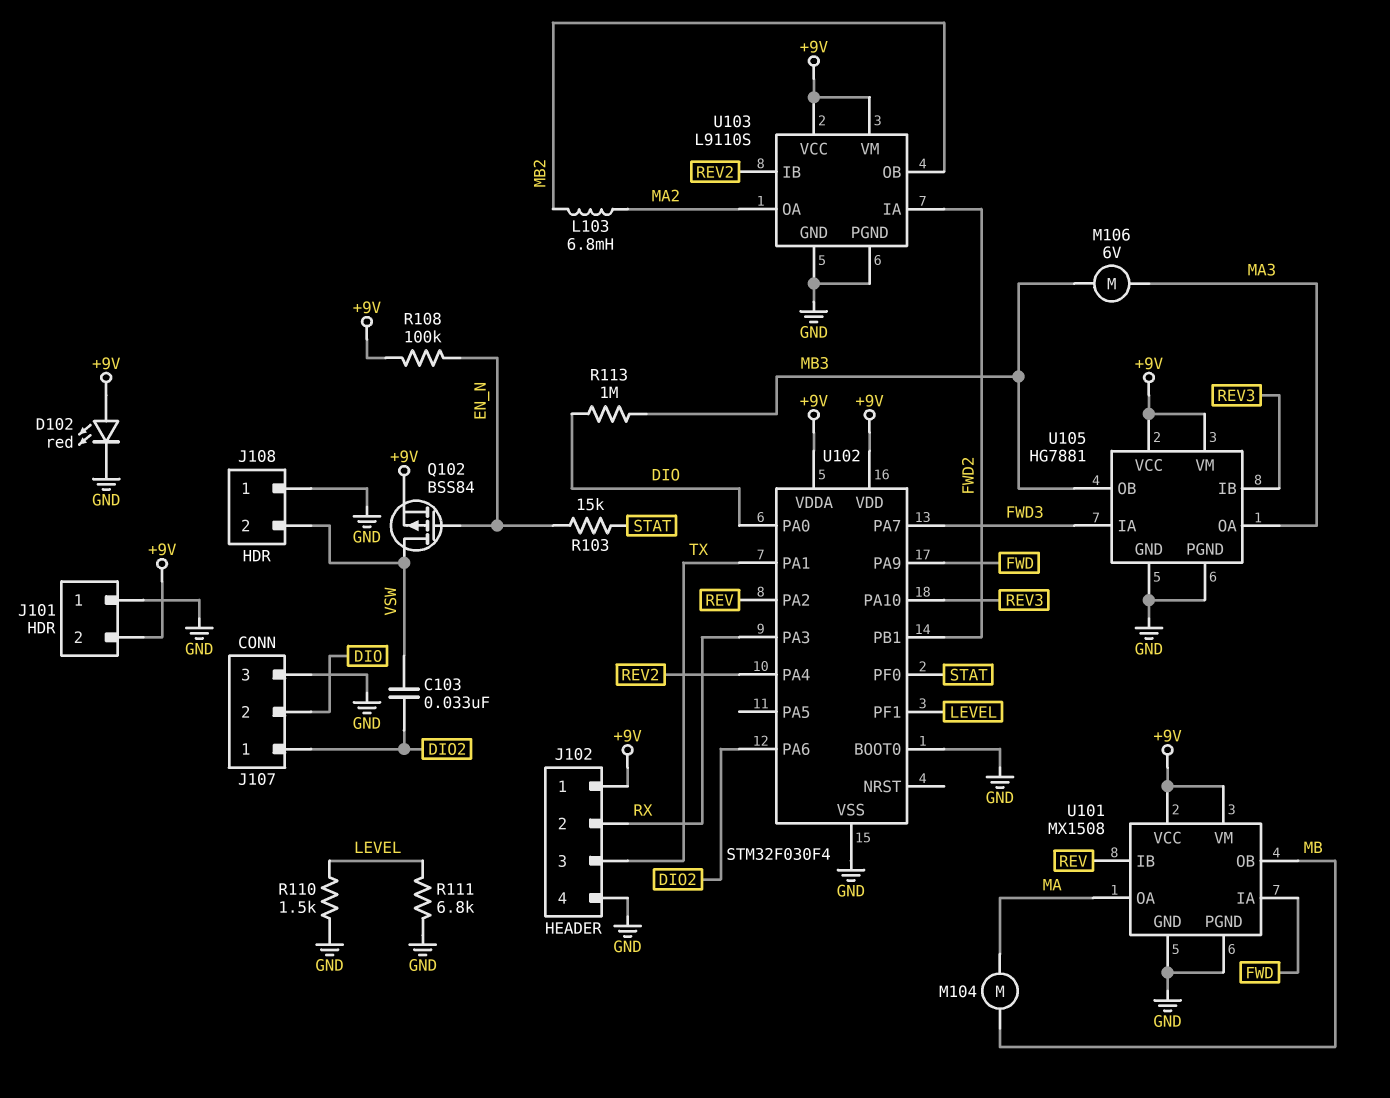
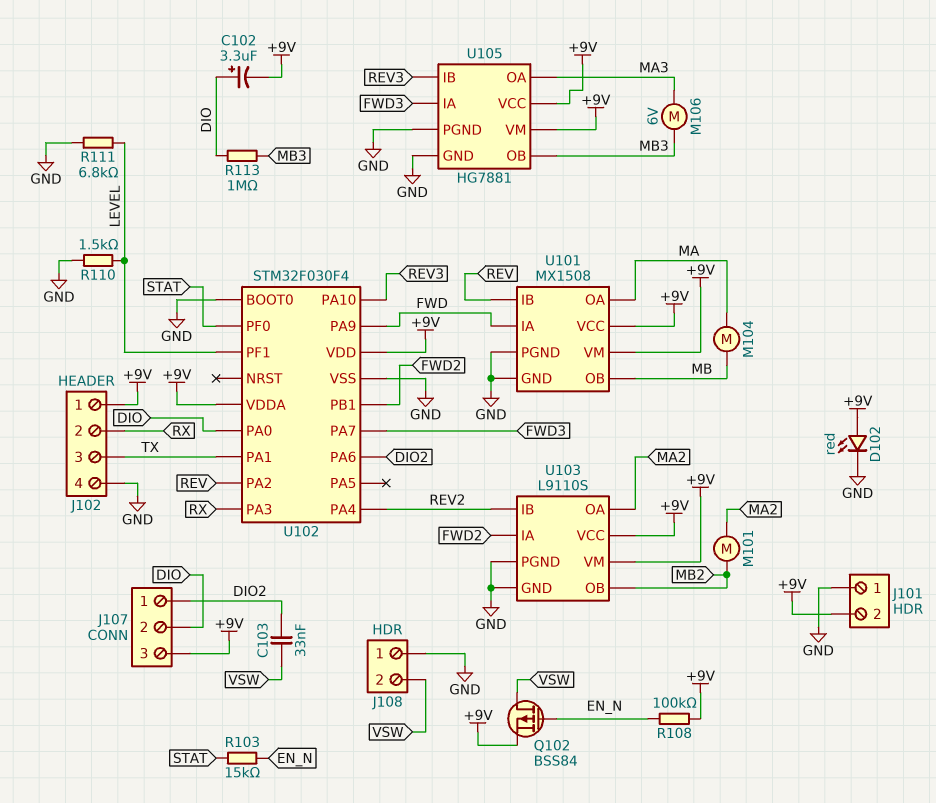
C102: none -> 3.3uF (plus DIO, minus +9V)
J107 pin 3: GND -> +9V
L103: 6.8mH (MA2, MB2) -> none
M101: none -> motor (MA2, MB2)

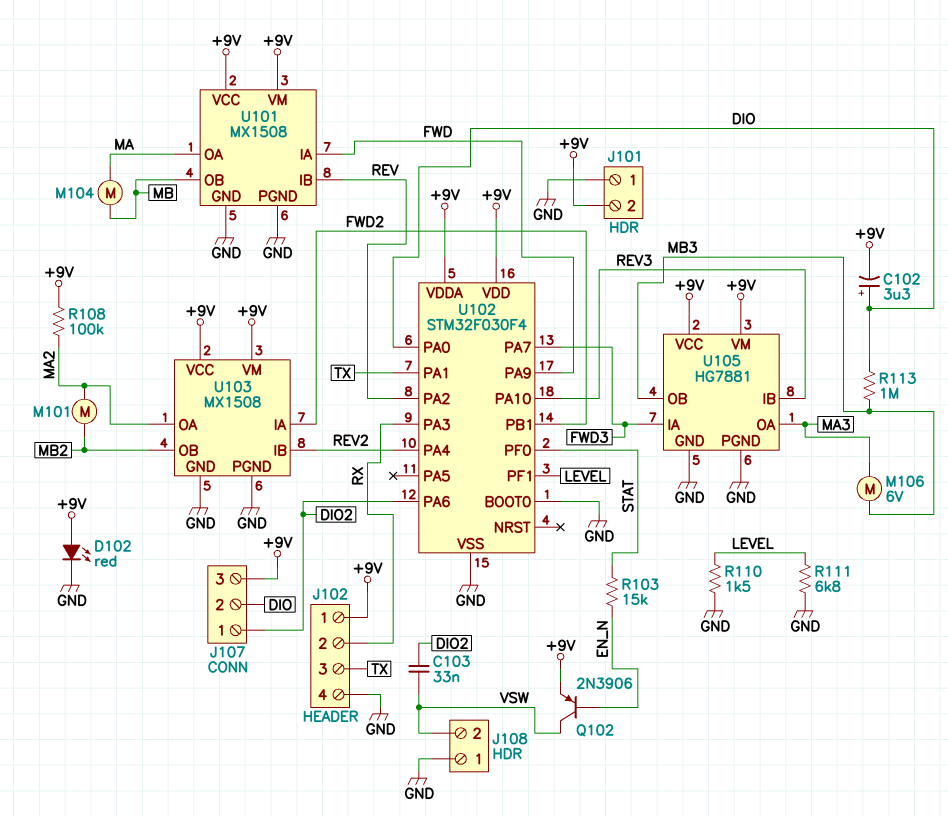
Q102: PMOS BSS84 (G EN_N, D VSW, S +9V) -> PNP 2N3906 (B EN_N, C VSW, E +9V)
R108: 100k (+9V, EN_N) -> 100k (+9V, MA2)
U103: L9110S -> MX1508

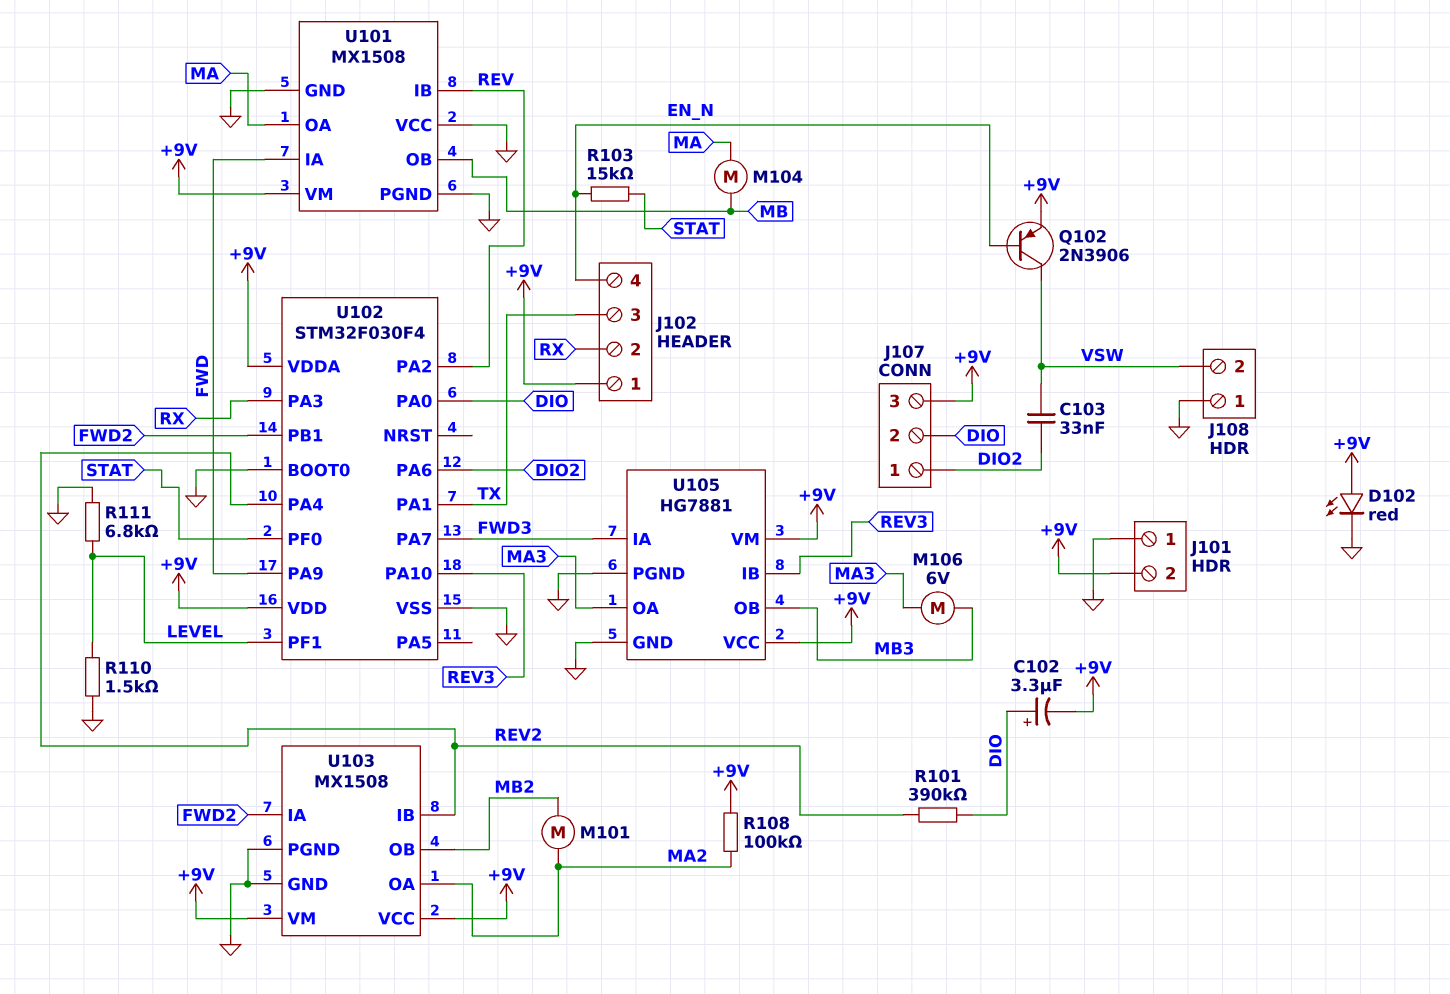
J102 pin 4: GND -> EN_N
R101: none -> 390k (DIO, REV2)
R113: 1M (DIO, MB3) -> none
U101 pin VCC: +9V -> GND

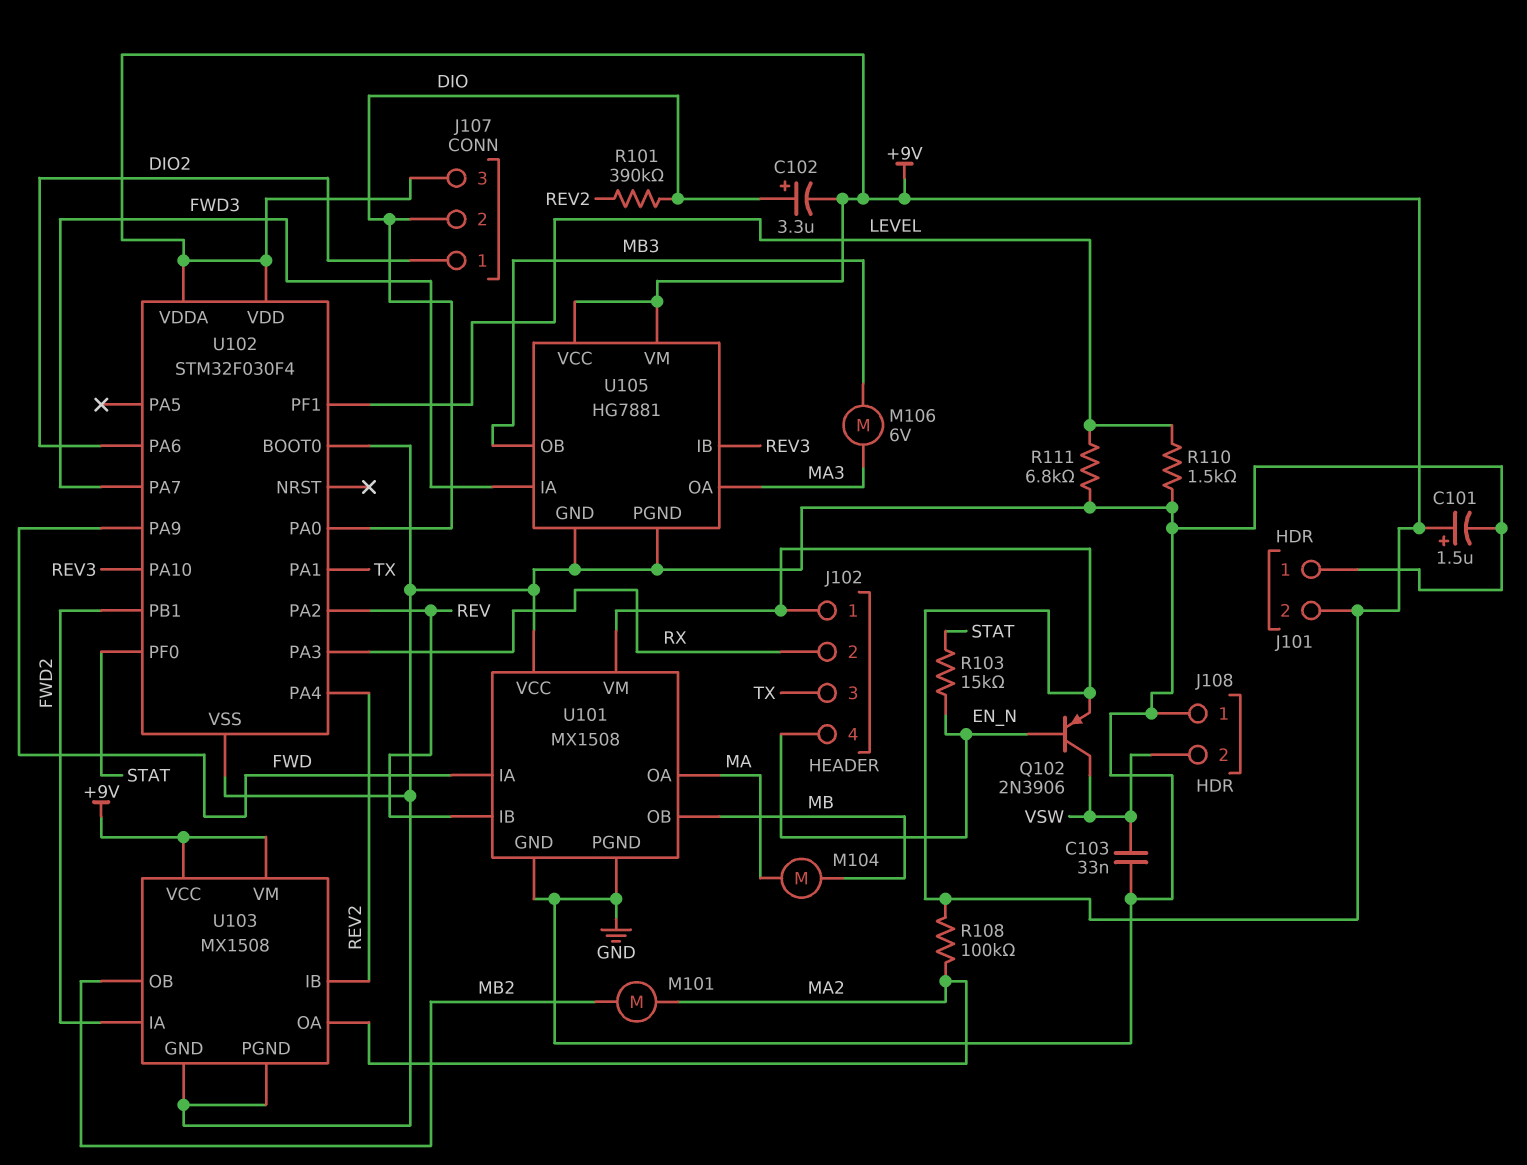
C101: none -> 1.5uF (plus +9V, minus GND)
C103: 33nF (DIO2, VSW) -> 33nF (GND, VSW)
D102: LED red (A +9V, K GND) -> none

